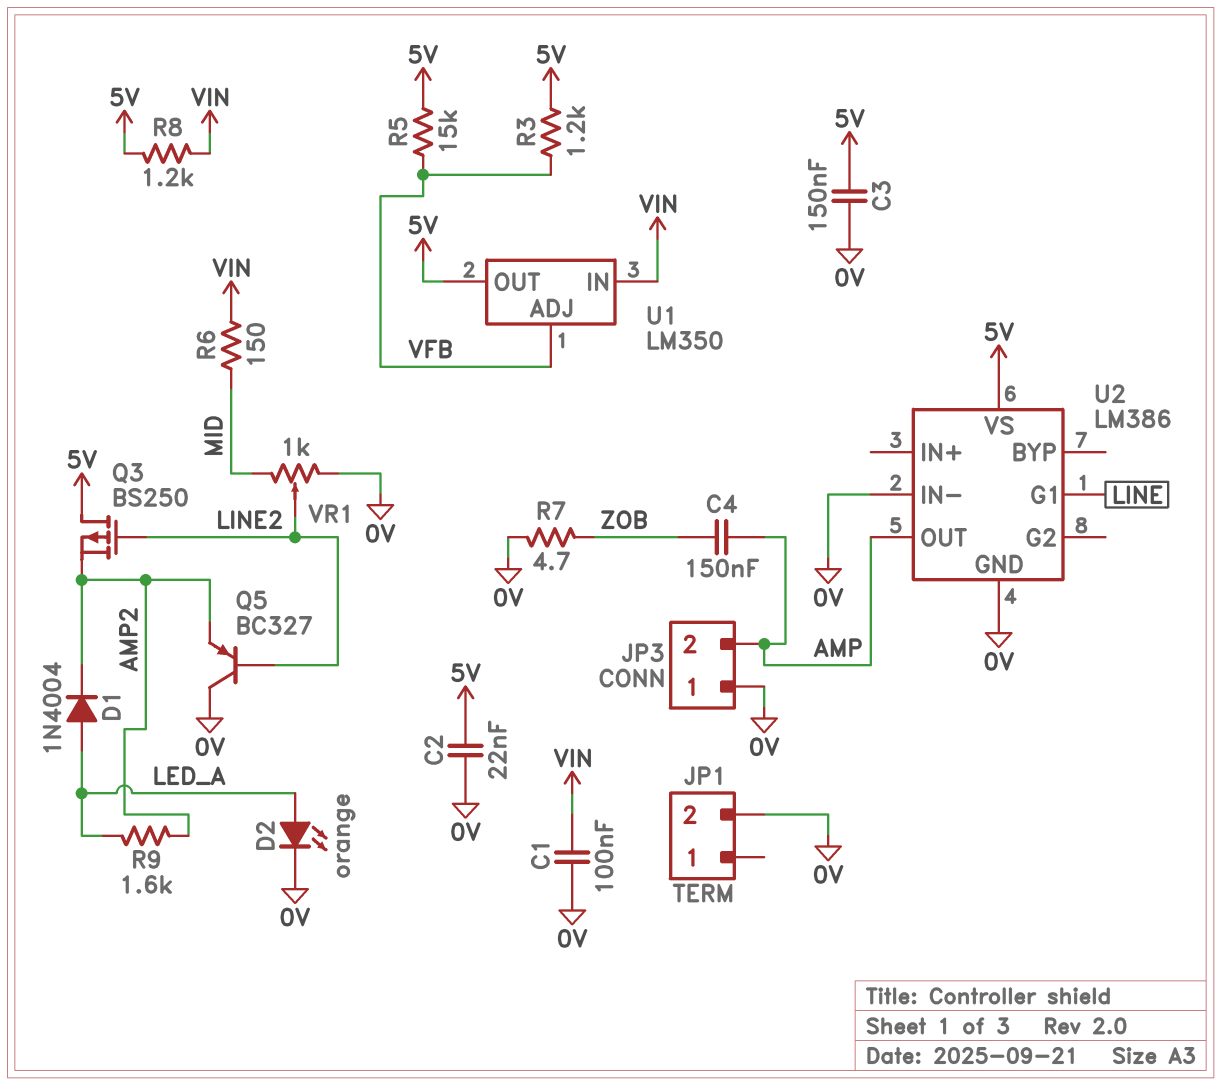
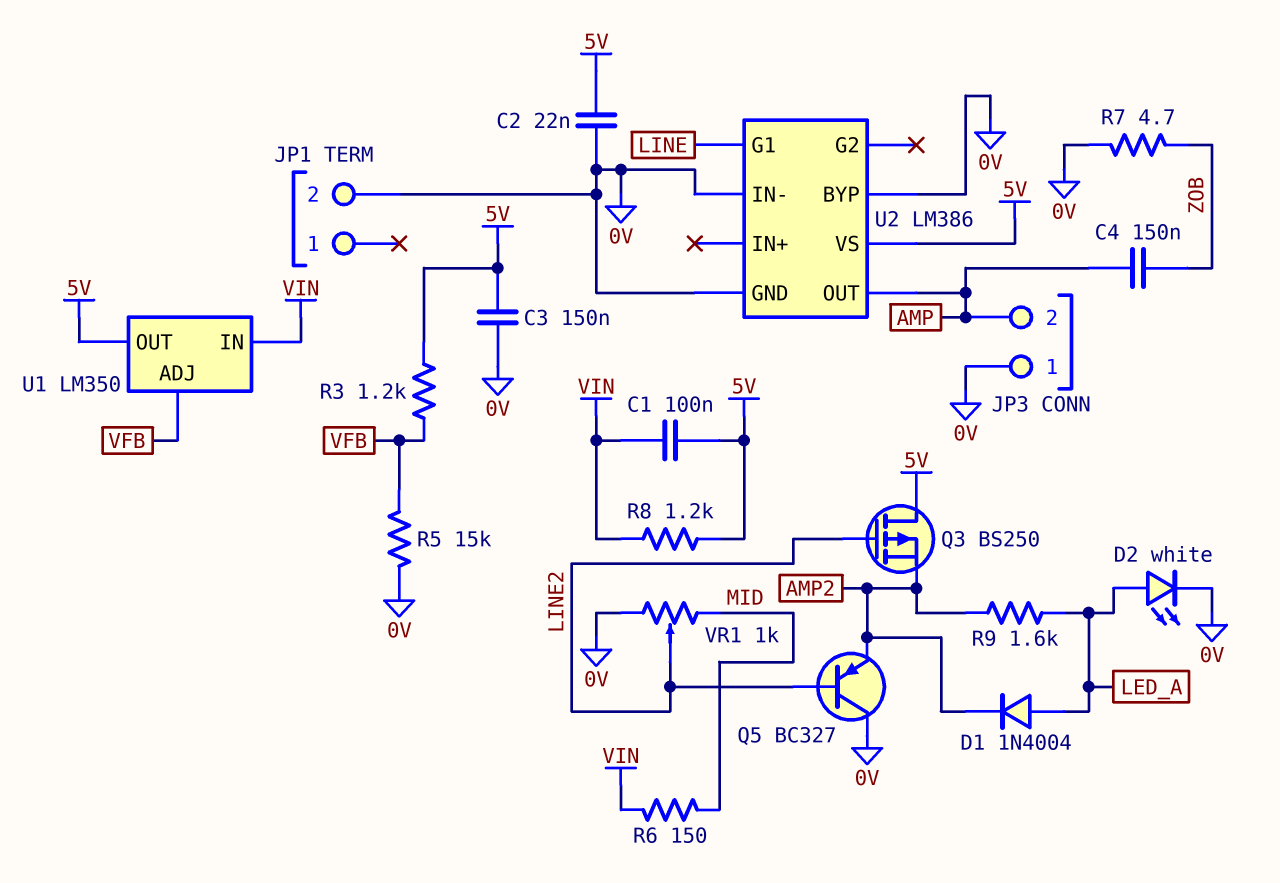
C1: 100nF (0V, VIN) -> 100nF (5V, VIN)
D2: LED orange (A LED_A, K 0V) -> LED white (A LED_A, K 0V)
R5: 15k (5V, VFB) -> 15k (0V, VFB)
U2 pin BYP: none -> 0V

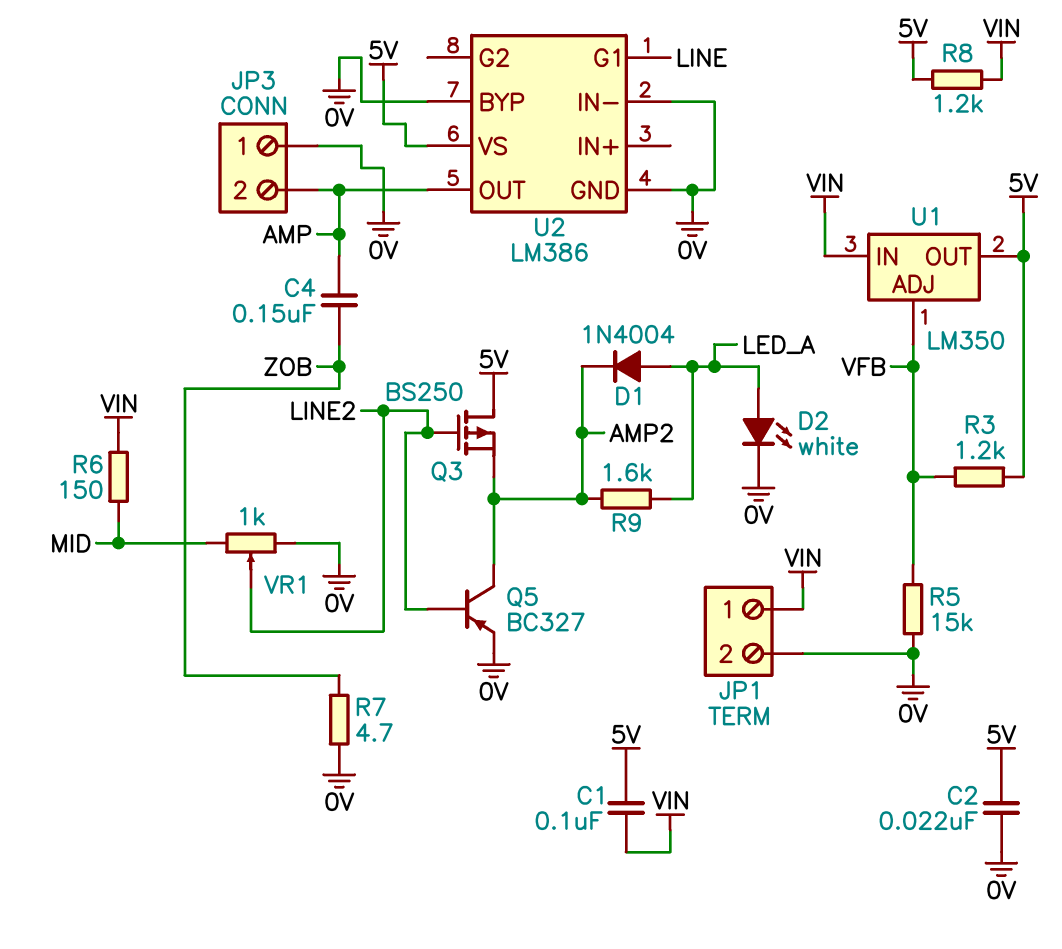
C3: 150nF (0V, 5V) -> none
JP1 pin 1: none -> VIN
Q5: PNP BC327 (B LINE2, C 0V, E AMP2) -> PNP BC327 (B LINE2, C AMP2, E 0V)

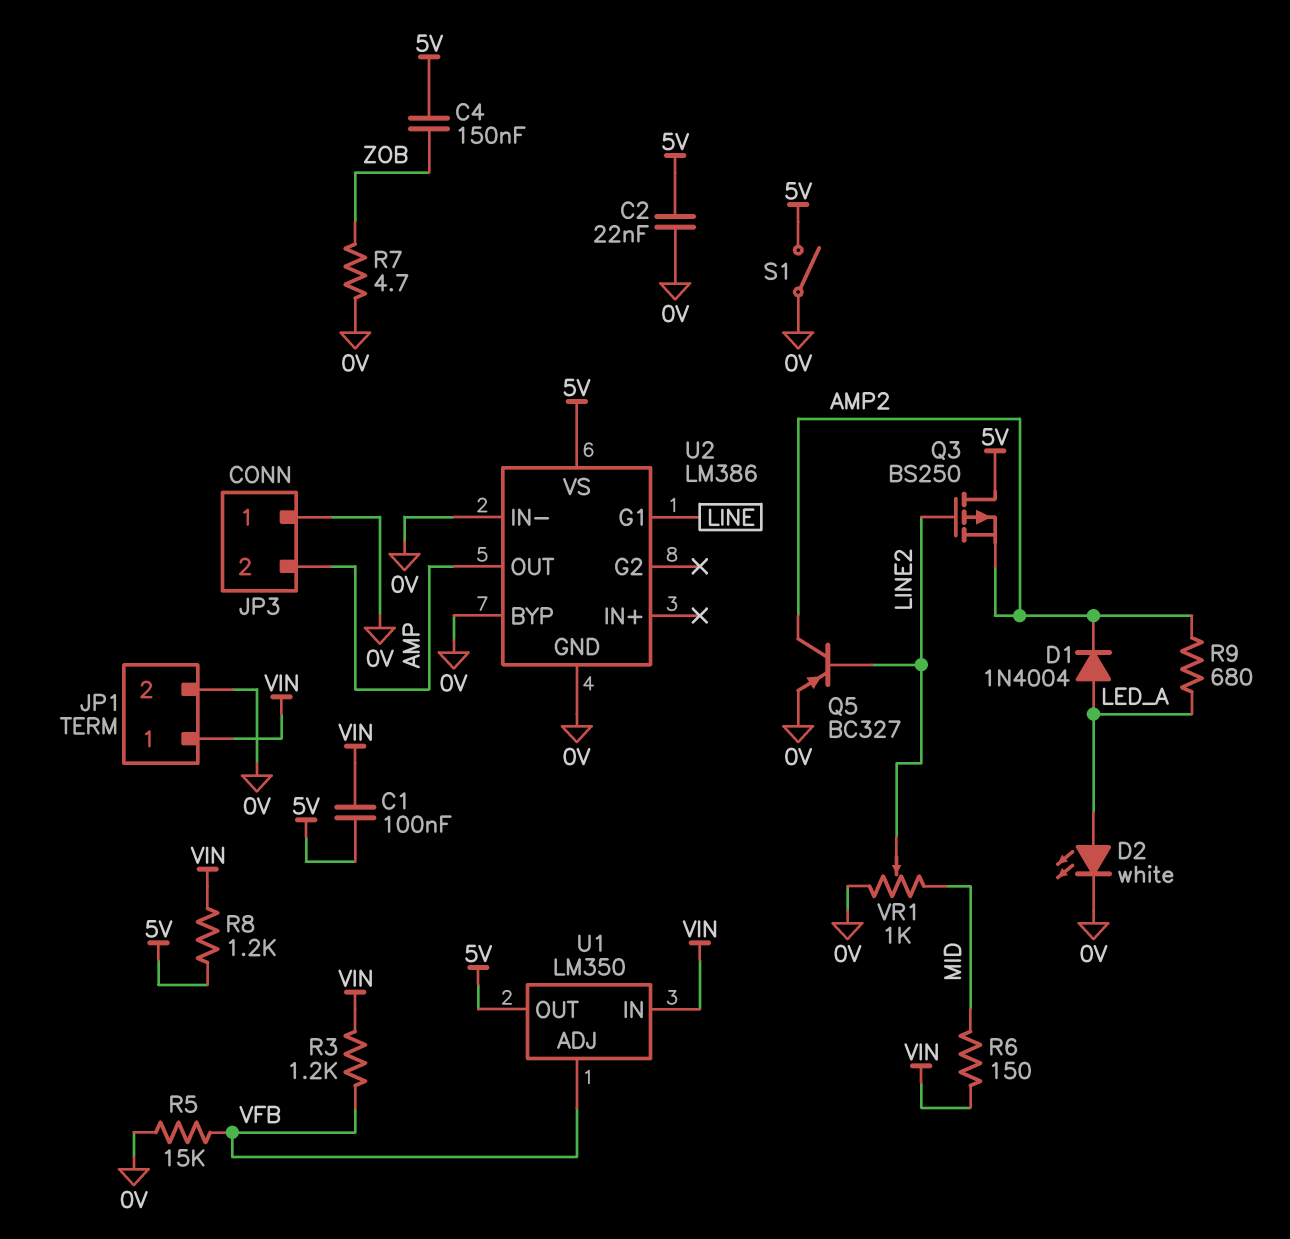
C4: 150nF (AMP, ZOB) -> 150nF (5V, ZOB)
R3: 1.2k (5V, VFB) -> 1.2k (VFB, VIN)
R9: 1.6k (AMP2, LED_A) -> 680 (AMP2, LED_A)
S1: none -> switch (0V, 5V)

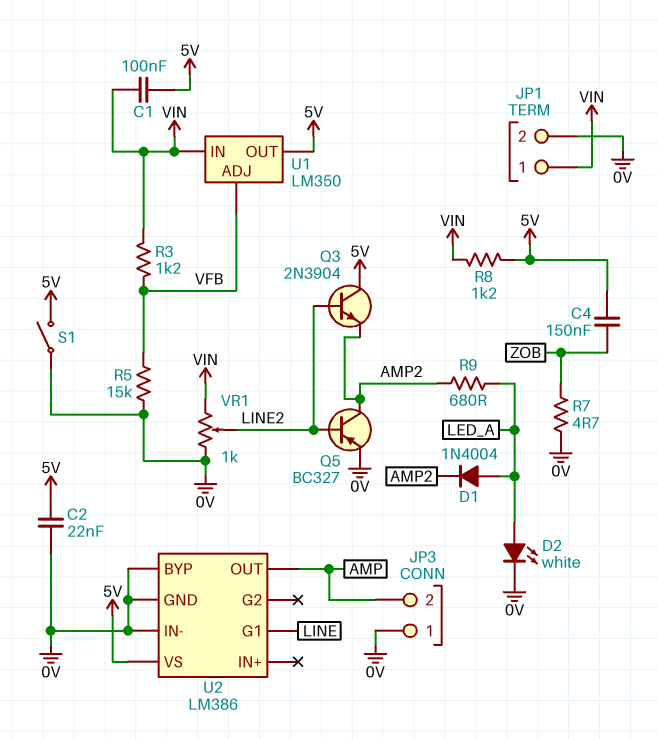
Q3: PMOS BS250 (G LINE2, D 5V, S AMP2) -> NPN 2N3904 (B LINE2, C 5V, E AMP2)
R6: 150 (MID, VIN) -> none
VR1: 1k (0V, MID, wiper LINE2) -> 1k (0V, VIN, wiper LINE2)

